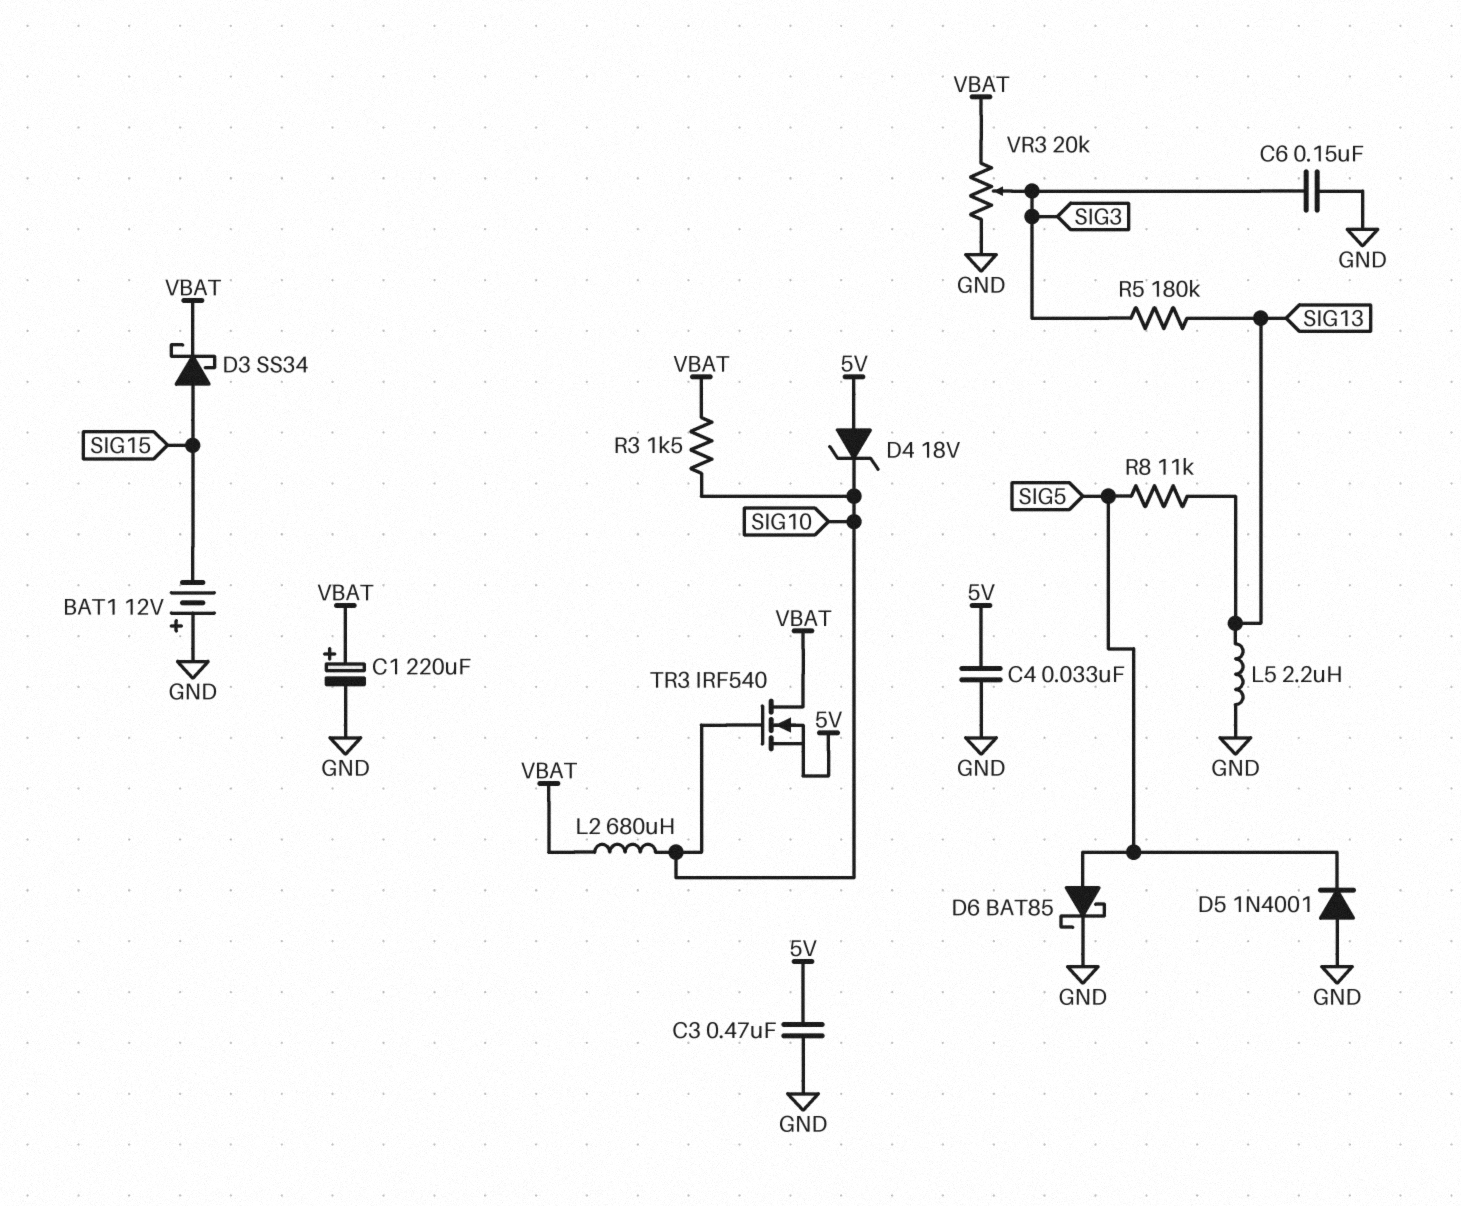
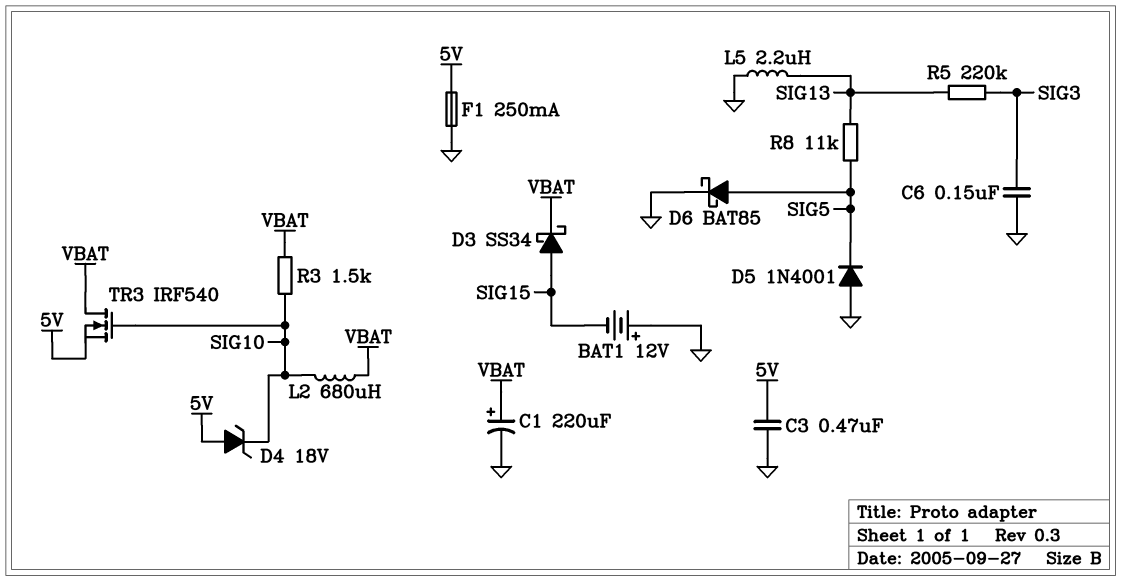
C4: 33nF (5V, GND) -> none
F1: none -> 250mA (5V, GND)
R5: 180k (SIG3, SIG13) -> 220k (SIG3, SIG13)
VR3: 20k (GND, VBAT, wiper SIG3) -> none

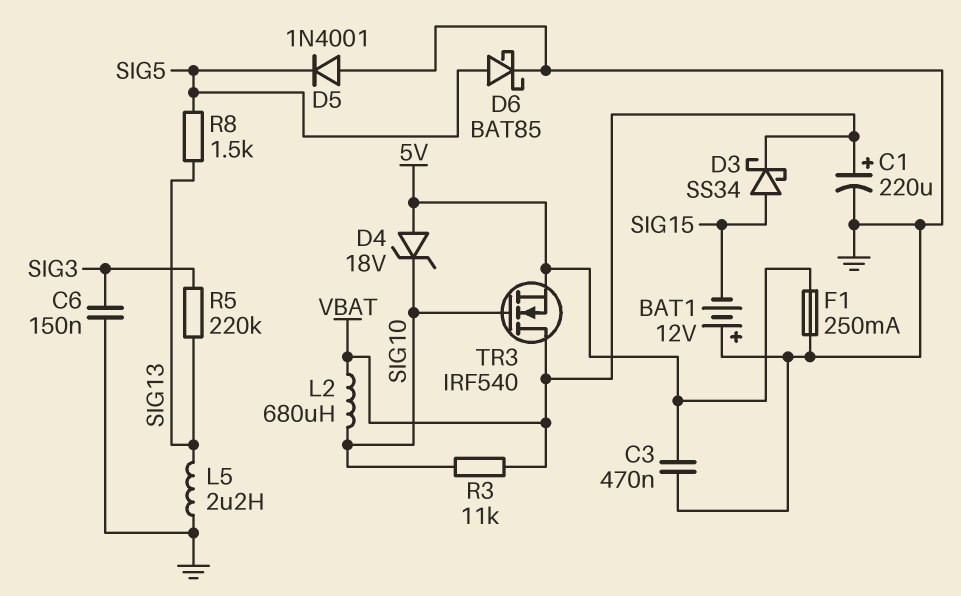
R3: 1.5k (SIG10, VBAT) -> 11k (SIG10, VBAT)
R8: 11k (SIG5, SIG13) -> 1.5k (SIG5, SIG13)

